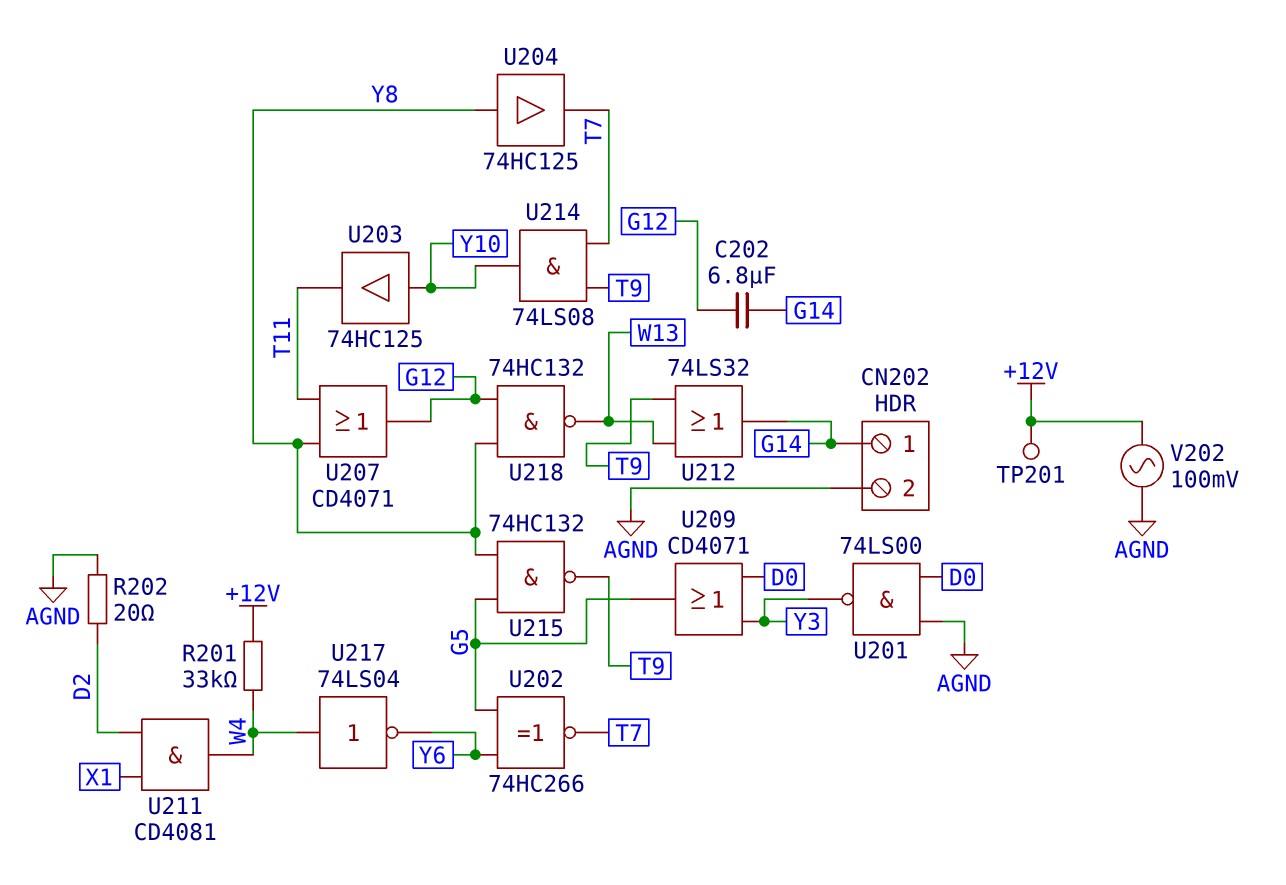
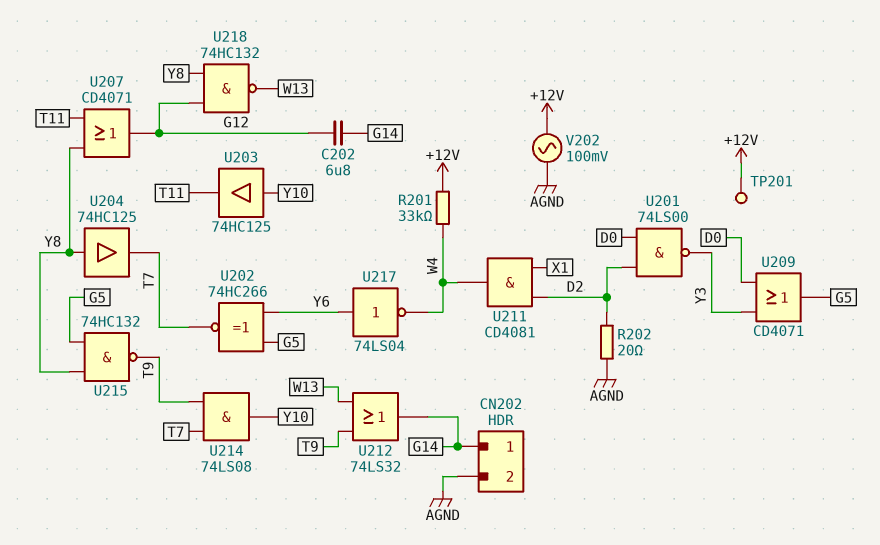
U201: NAND 74LS00 (in AGND, in D0, out Y3) -> NAND 74LS00 (in D0, in D2, out Y3)
U217: NOT 74LS04 (in W4, out Y6) -> NOT 74LS04 (in Y6, out W4)

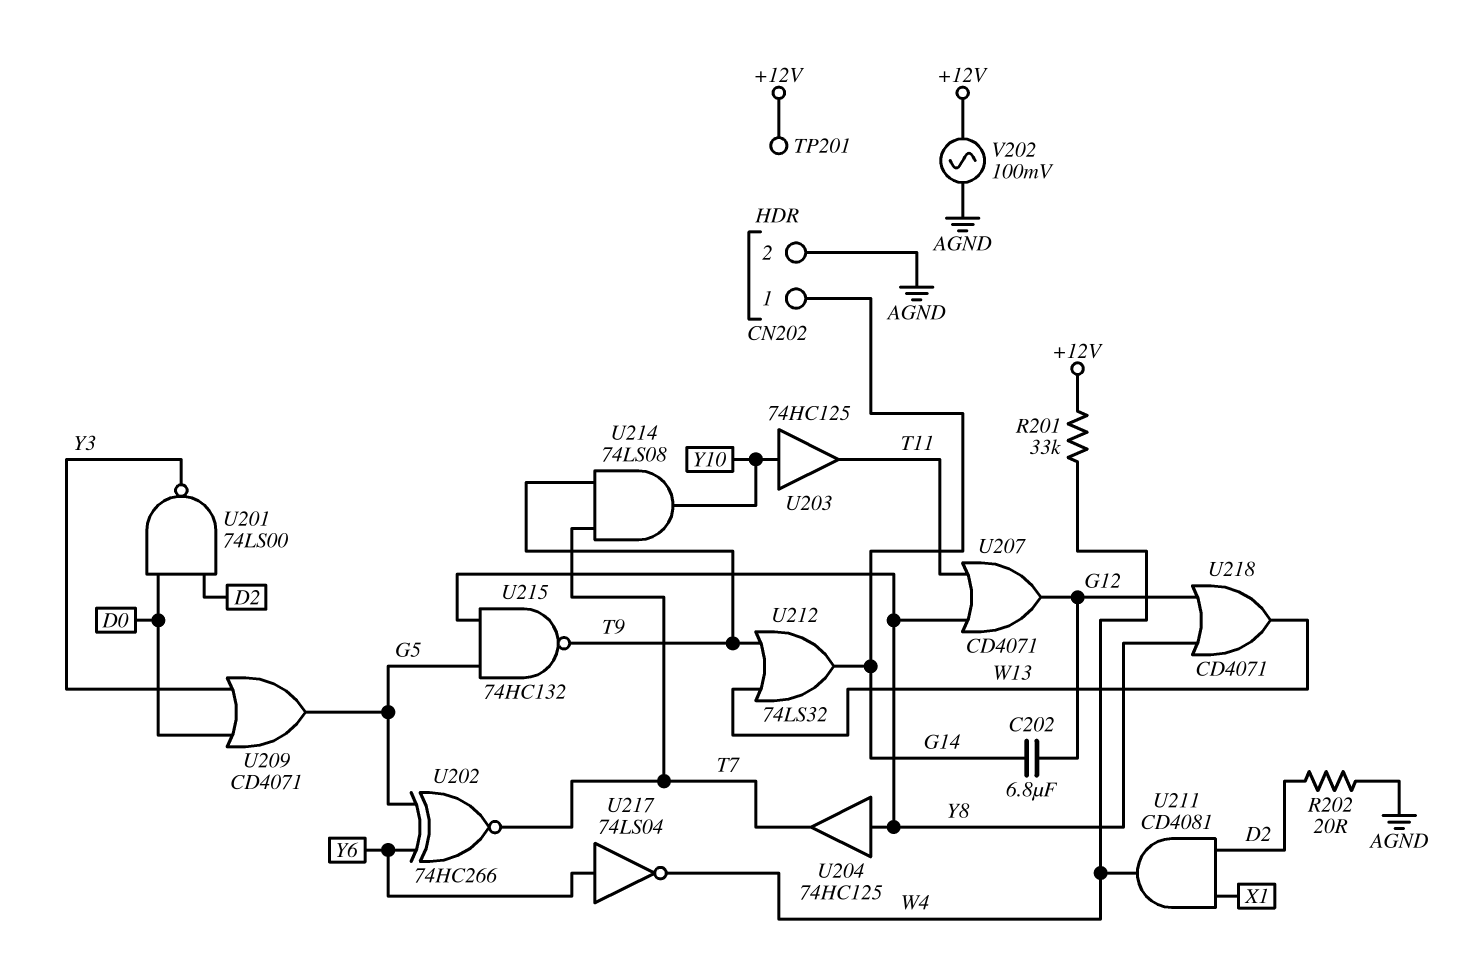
U218: NAND 74HC132 (in G12, in Y8, out W13) -> OR CD4071 (in G12, in Y8, out W13)

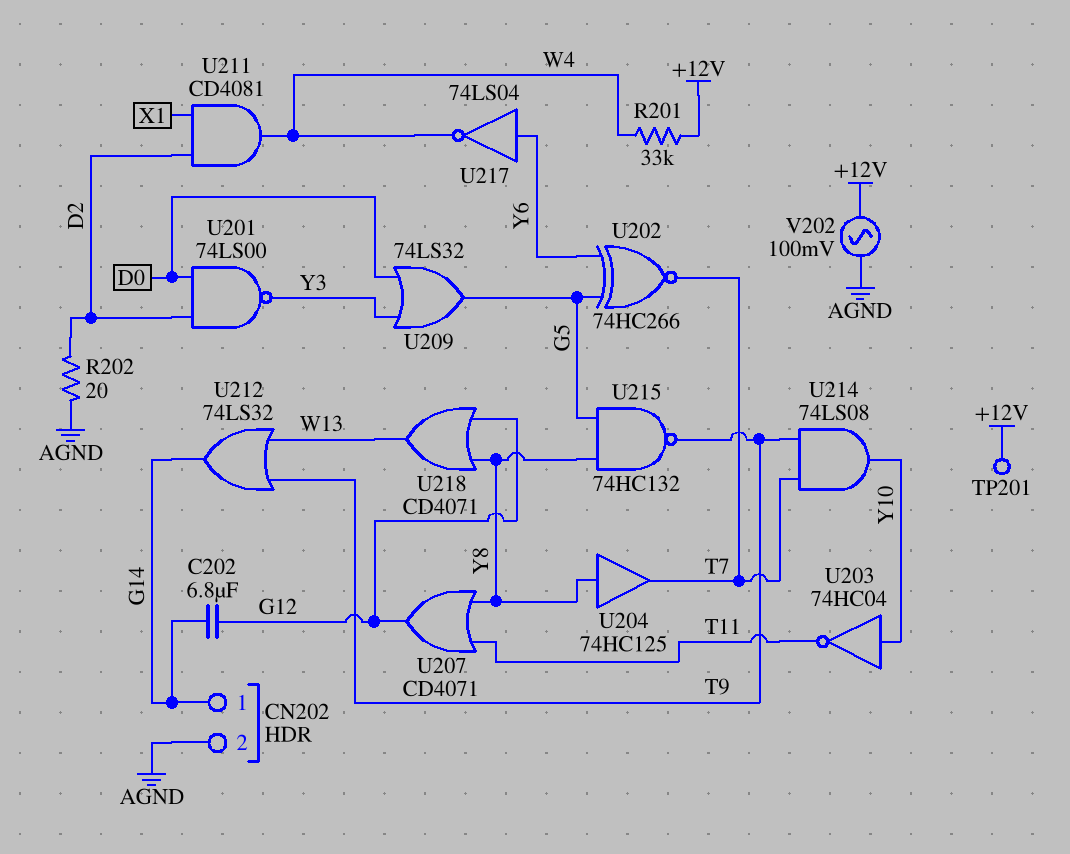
U203: buffer 74HC125 (in Y10, out T11) -> NOT 74HC04 (in Y10, out T11)
U209: OR CD4071 (in D0, in Y3, out G5) -> OR 74LS32 (in D0, in Y3, out G5)

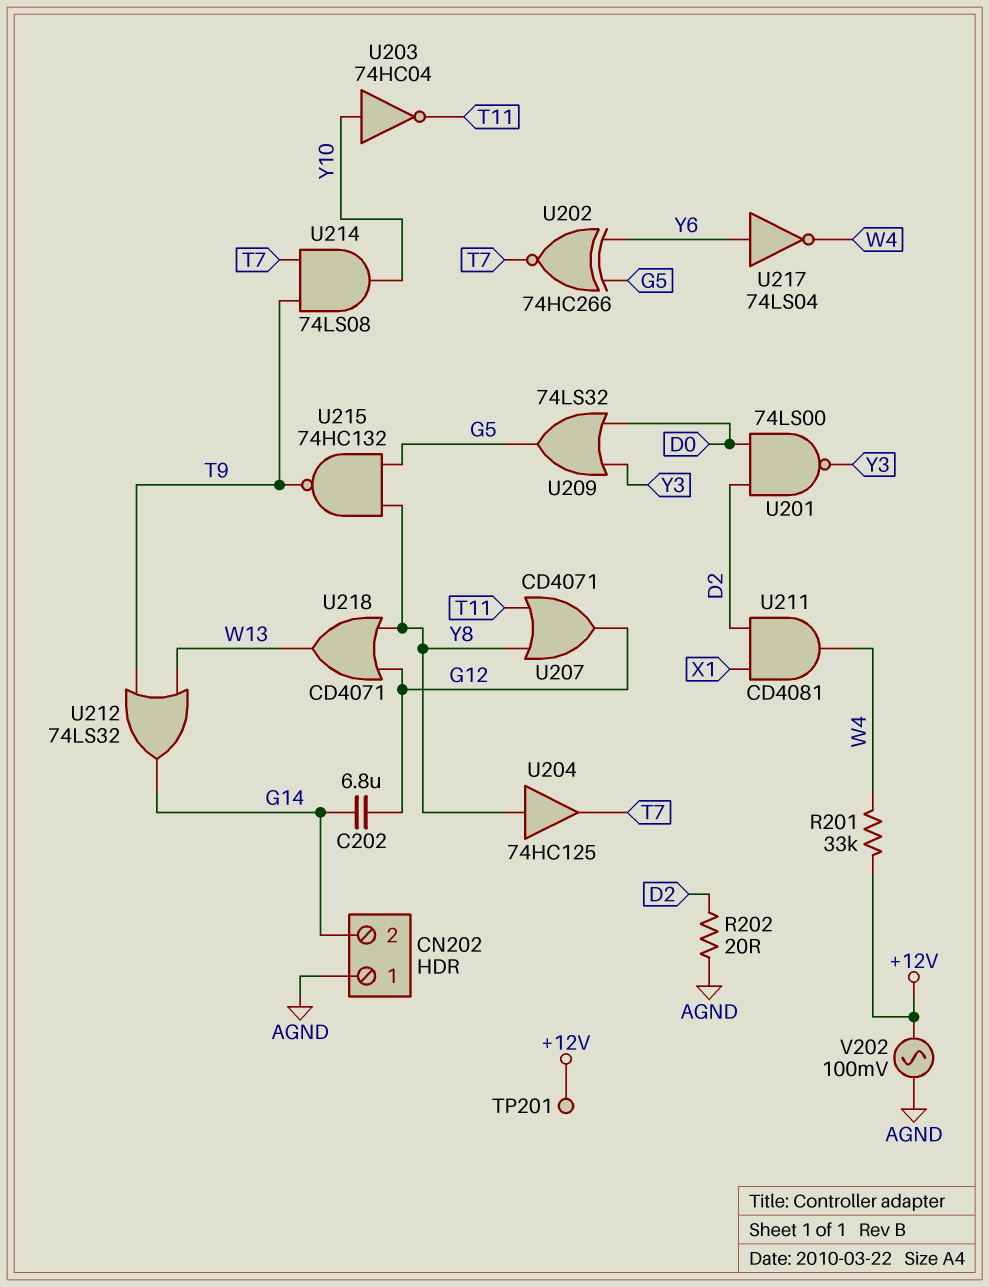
CN202 pin 1: G14 -> AGND
CN202 pin 2: AGND -> G14

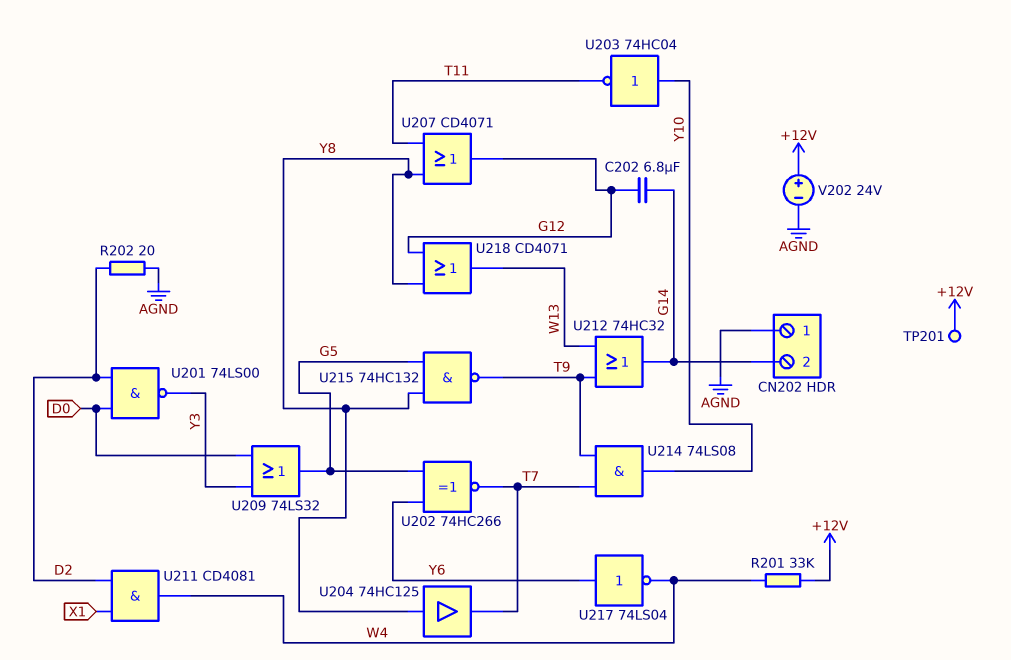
U212: OR 74LS32 (in T9, in W13, out G14) -> OR 74HC32 (in T9, in W13, out G14)
V202: AC 100mV (+12V, AGND) -> 24V (plus +12V, minus AGND)

